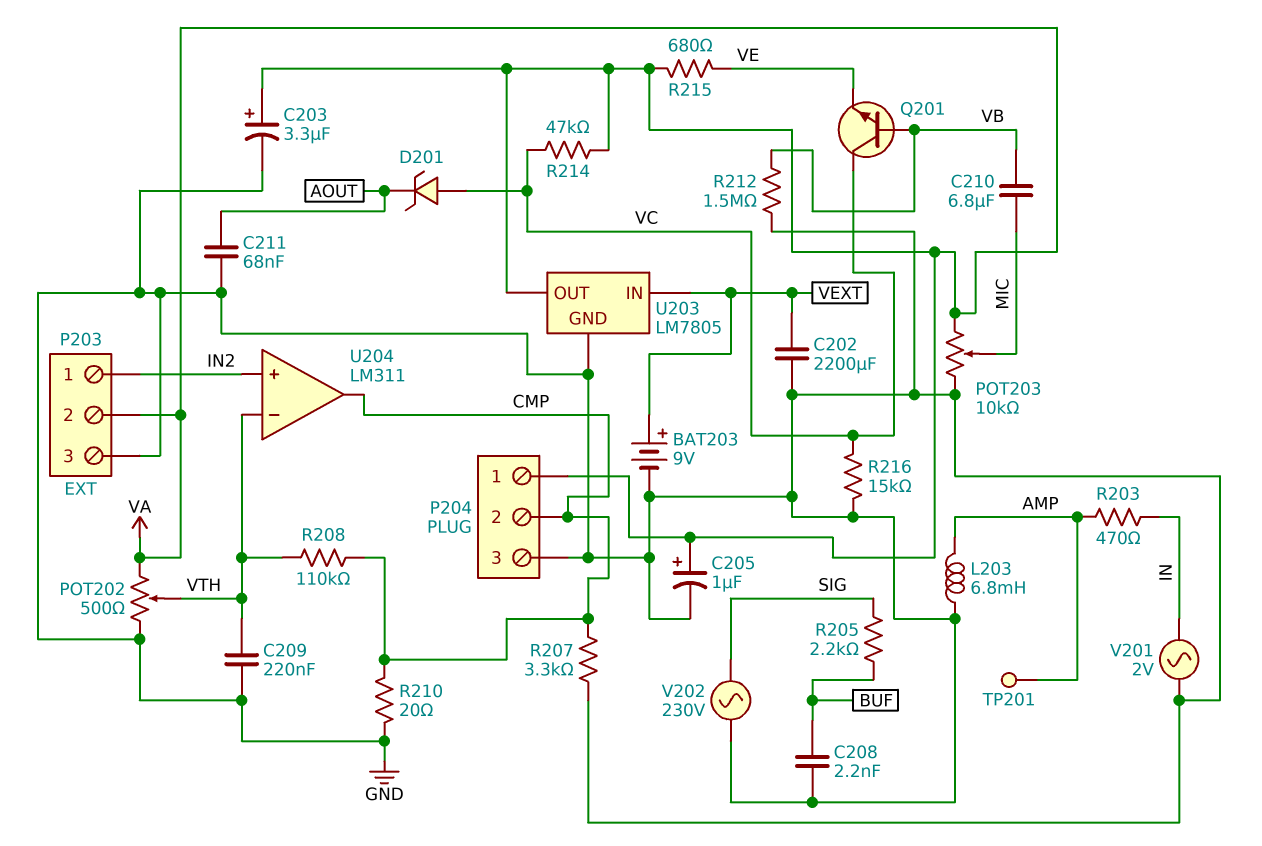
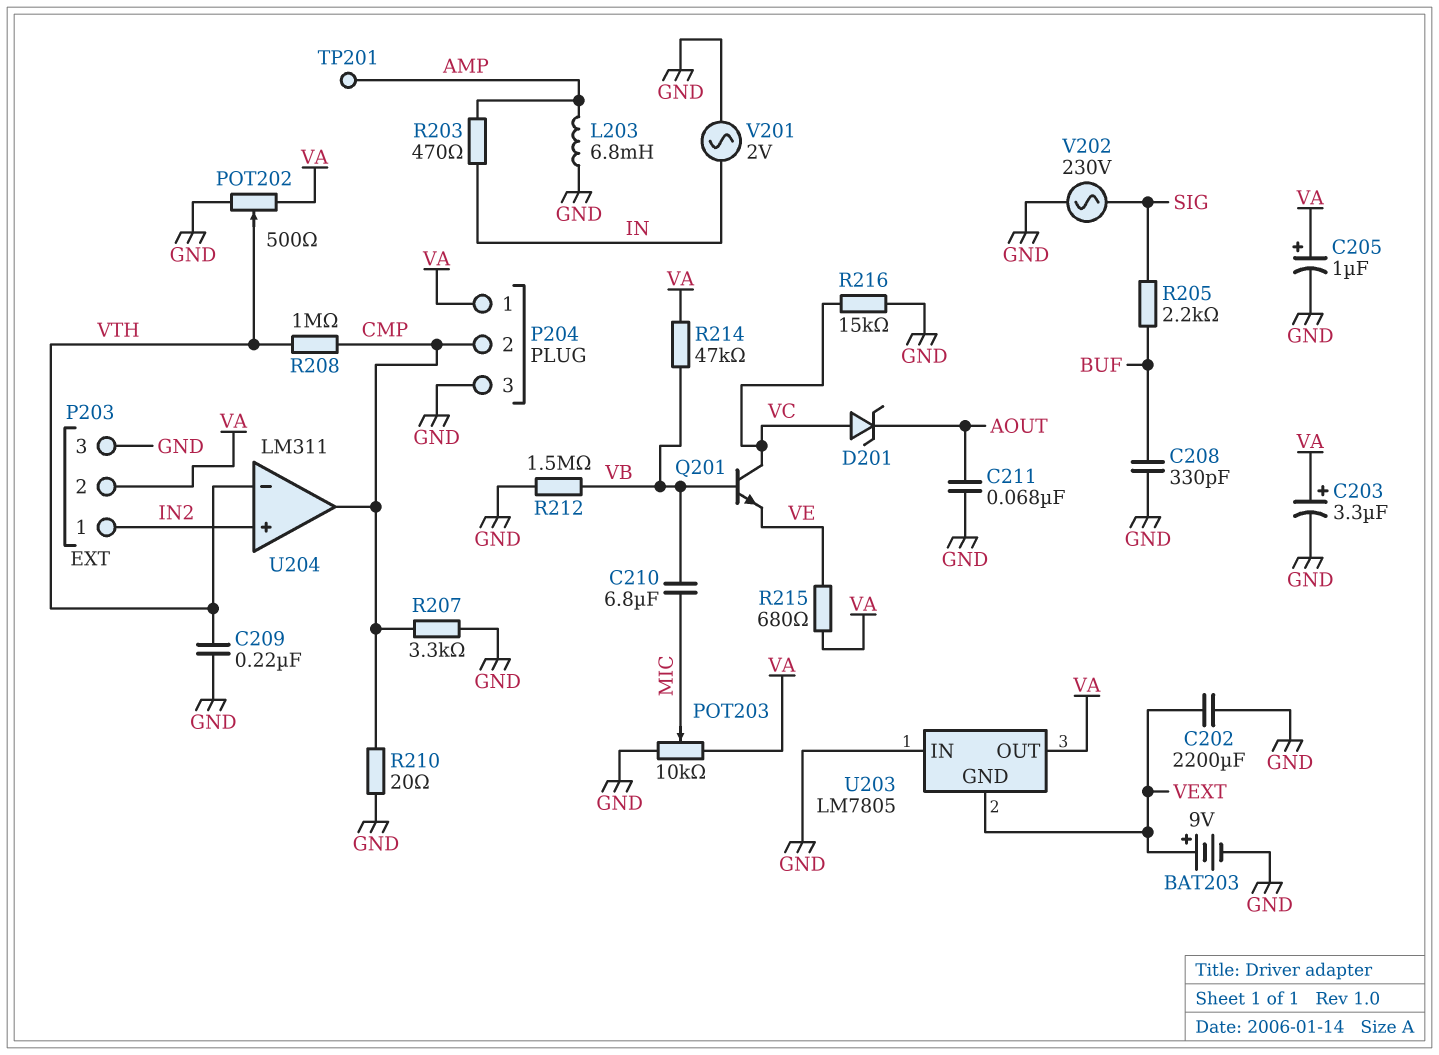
C208: 2.2nF (BUF, GND) -> 330pF (BUF, GND)
R208: 110k (CMP, VTH) -> 1M (CMP, VTH)
R214: 47k (VA, VC) -> 47k (VA, VB)
U203 pin GND: GND -> VEXT
U203 pin IN: VEXT -> GND

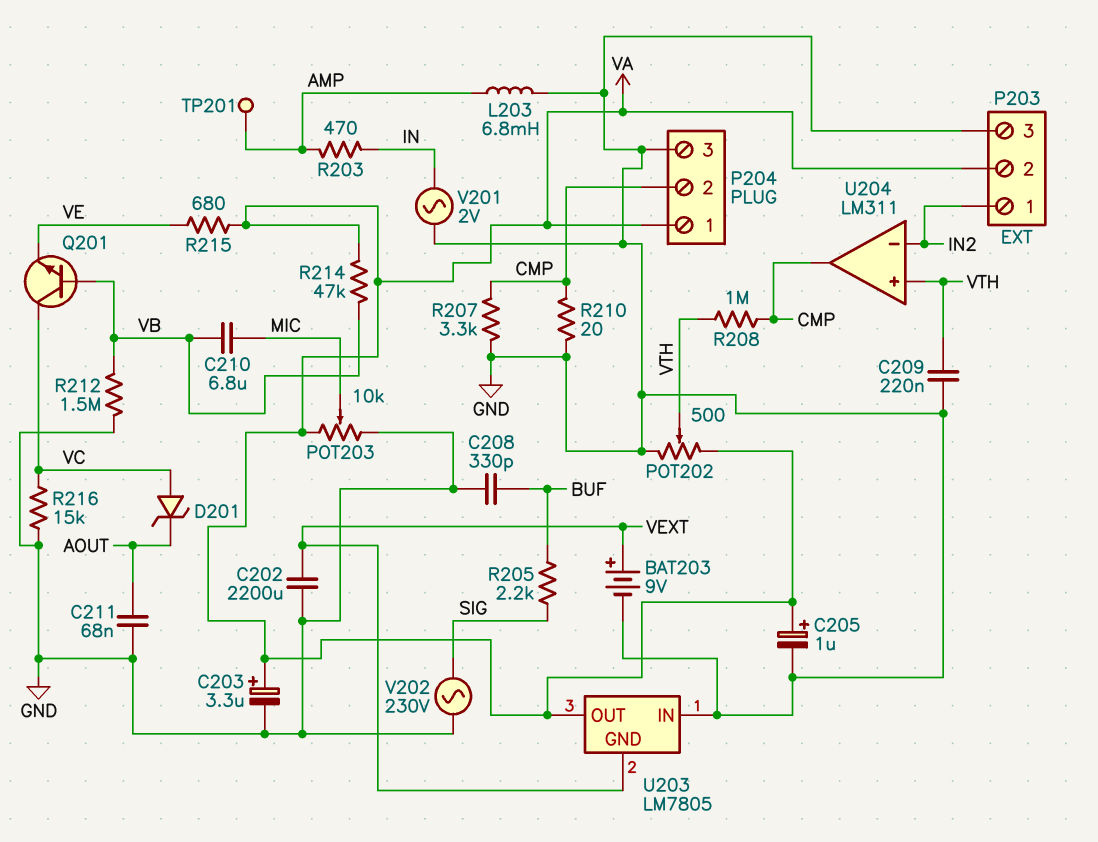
U204 pin in+: IN2 -> VTH
U204 pin in-: VTH -> IN2

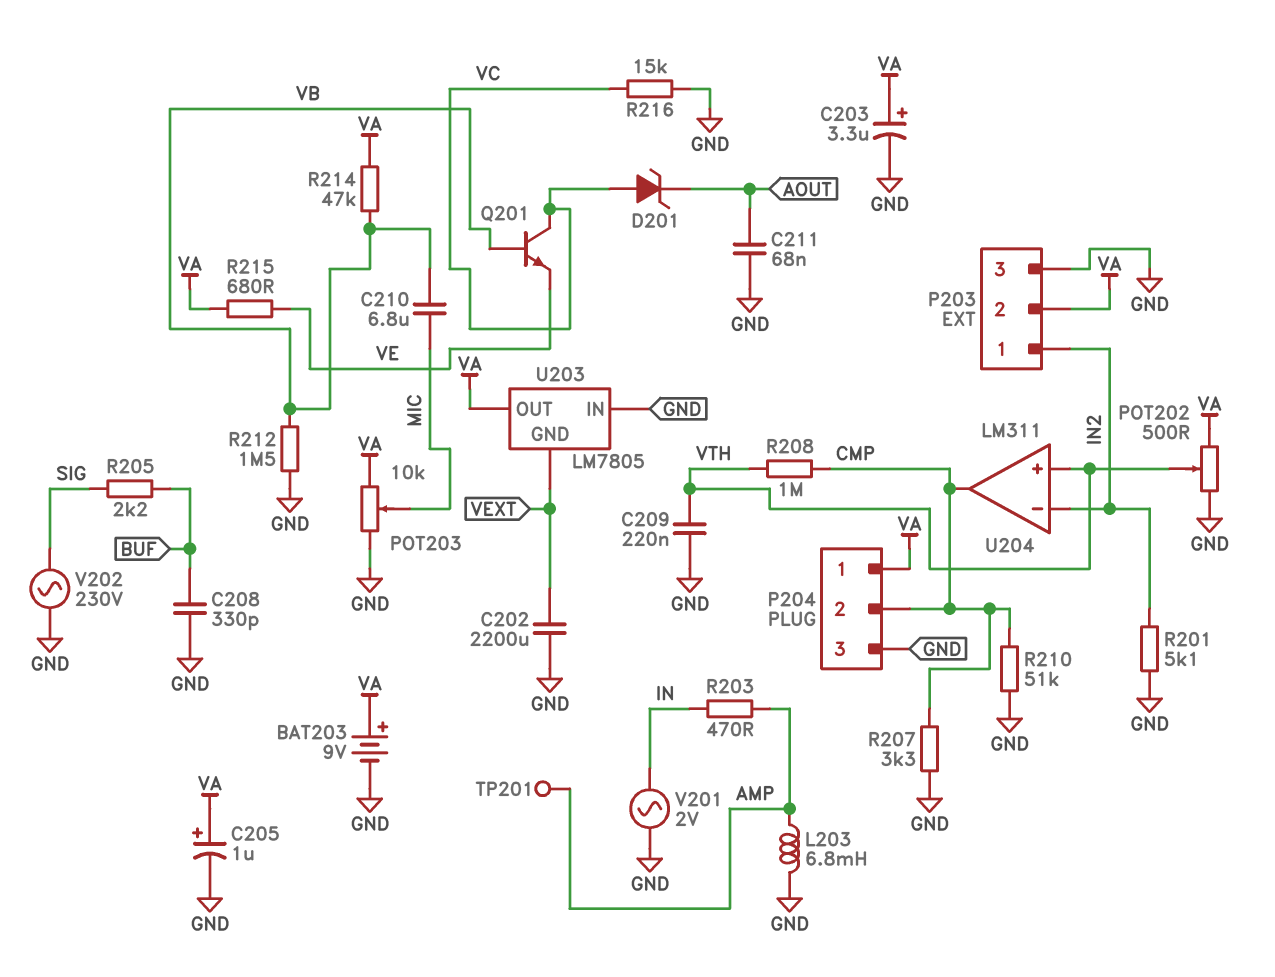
BAT203: 9V (plus VEXT, minus GND) -> 9V (plus VA, minus GND)
R201: none -> 5.1k (GND, IN2)
R210: 20 (CMP, GND) -> 51k (CMP, GND)

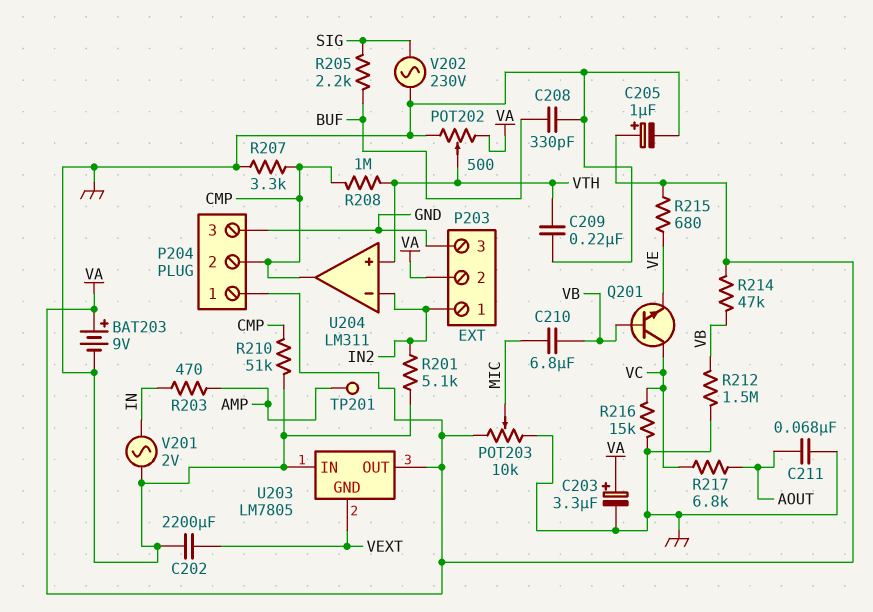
D201: zener (A VC, K AOUT) -> none
L203: 6.8mH (AMP, GND) -> none
R217: none -> 6.8k (AOUT, VC)

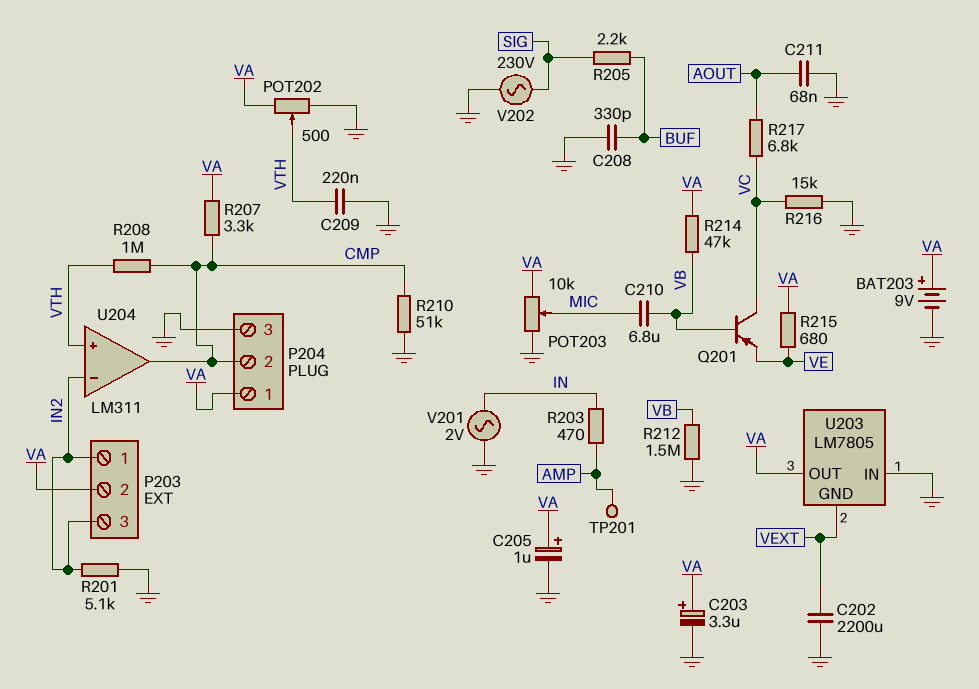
P203 pin 3: GND -> IN2
Q201: NPN (B VB, C VC, E VE) -> PNP (B VB, C VC, E VE)
R207: 3.3k (CMP, GND) -> 3.3k (CMP, VA)

